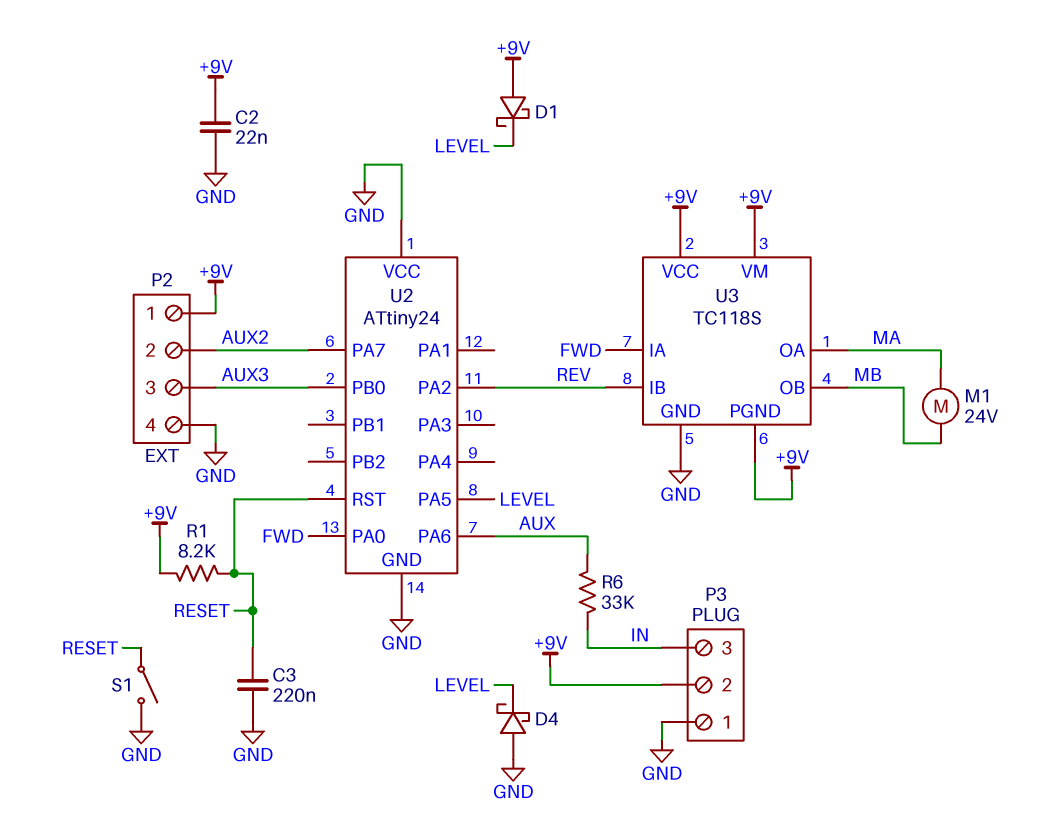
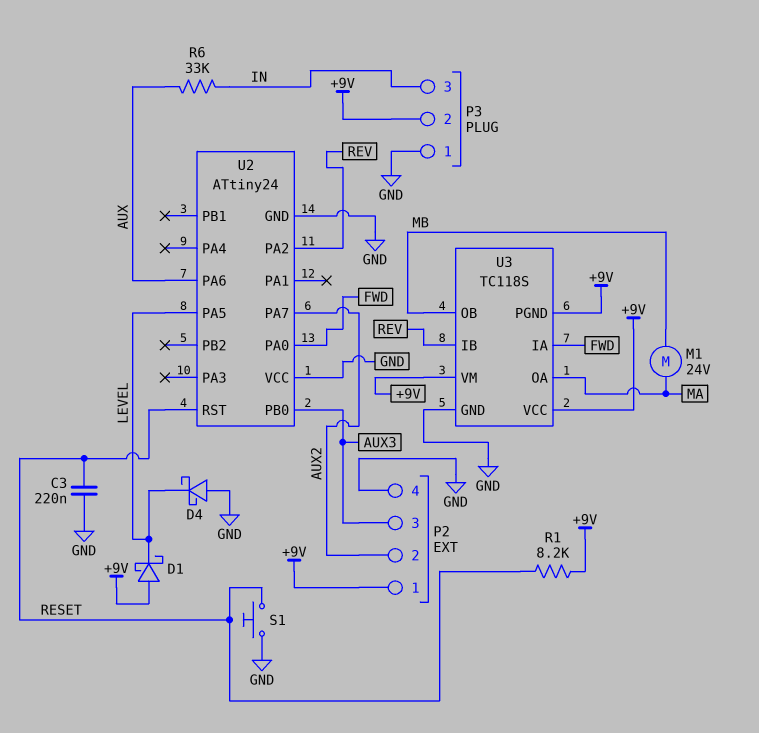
C2: 22nF (+9V, GND) -> none
S1: switch (GND, RESET) -> button (GND, RESET)

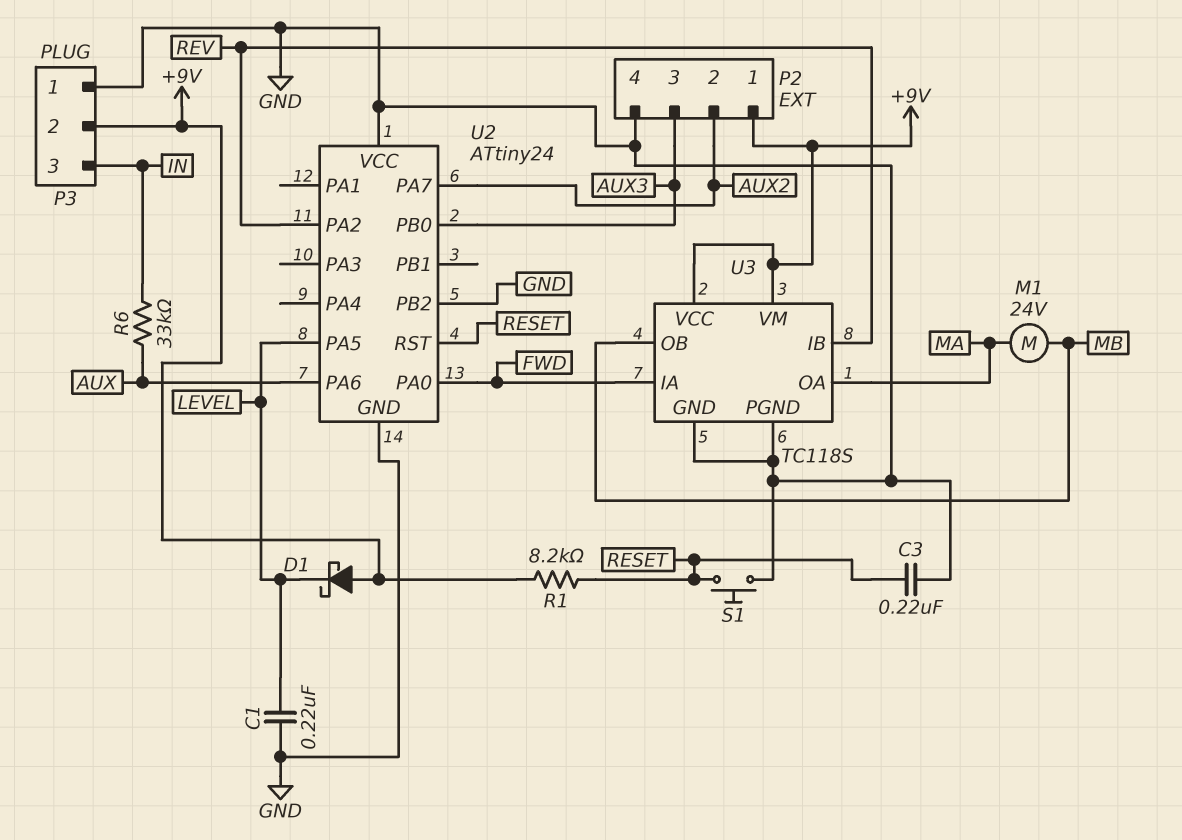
C1: none -> 220nF (GND, LEVEL)
D4: schottky (A GND, K LEVEL) -> none
U2 pin PB2: none -> GND
U3 pin PGND: +9V -> GND

